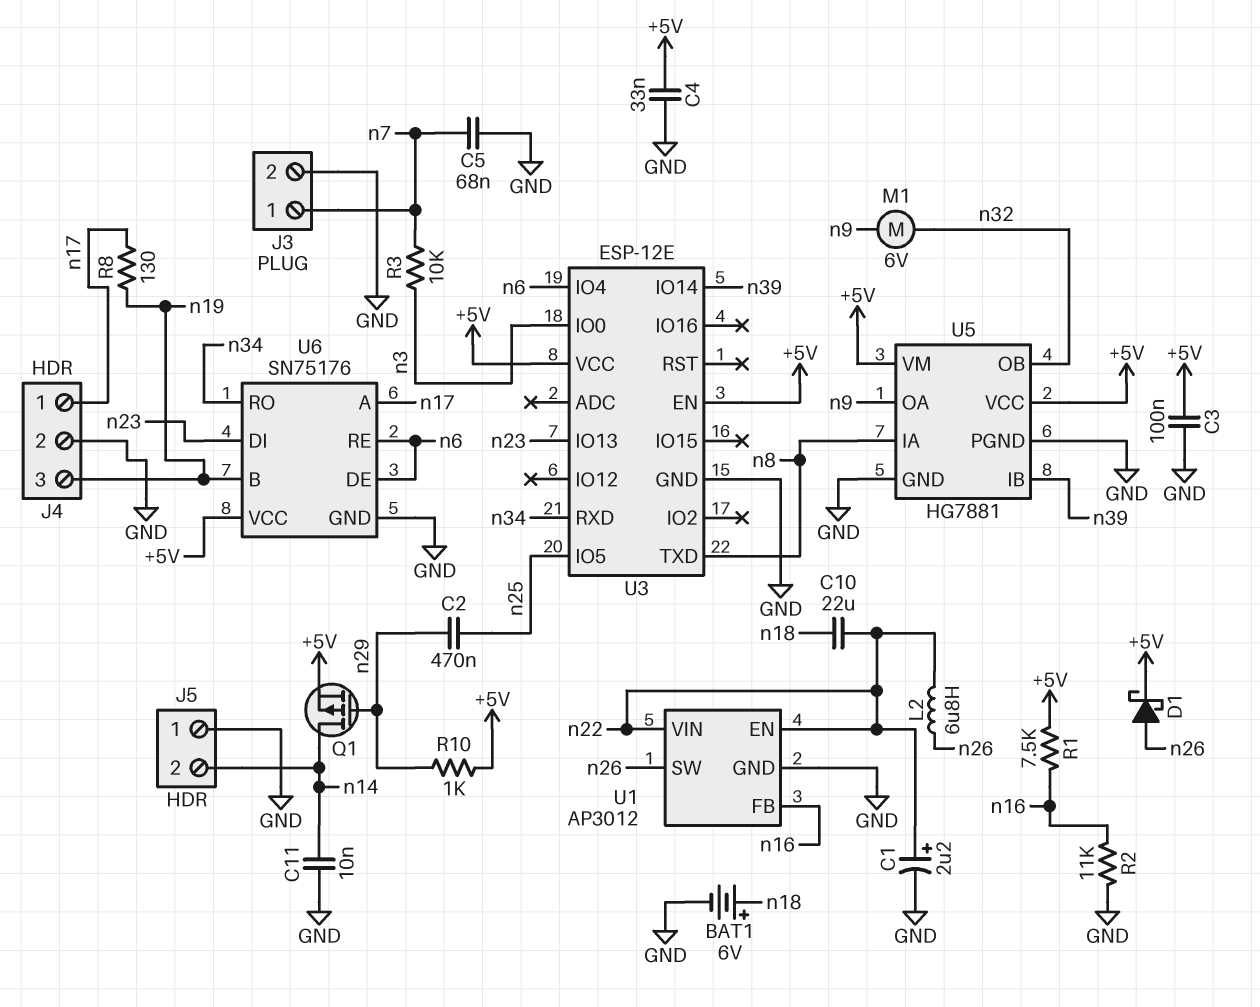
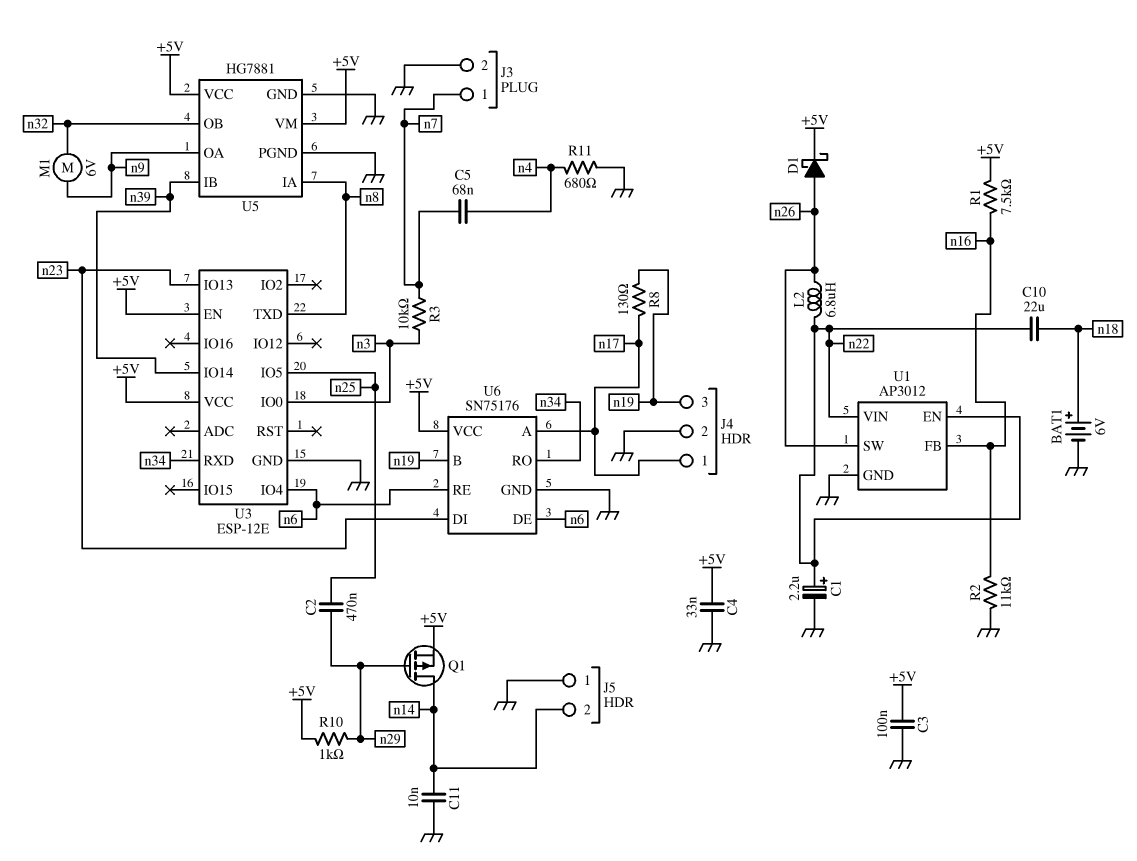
C5: 68nF (GND, n7) -> 68nF (n4, n7)
R11: none -> 680 (GND, n4)

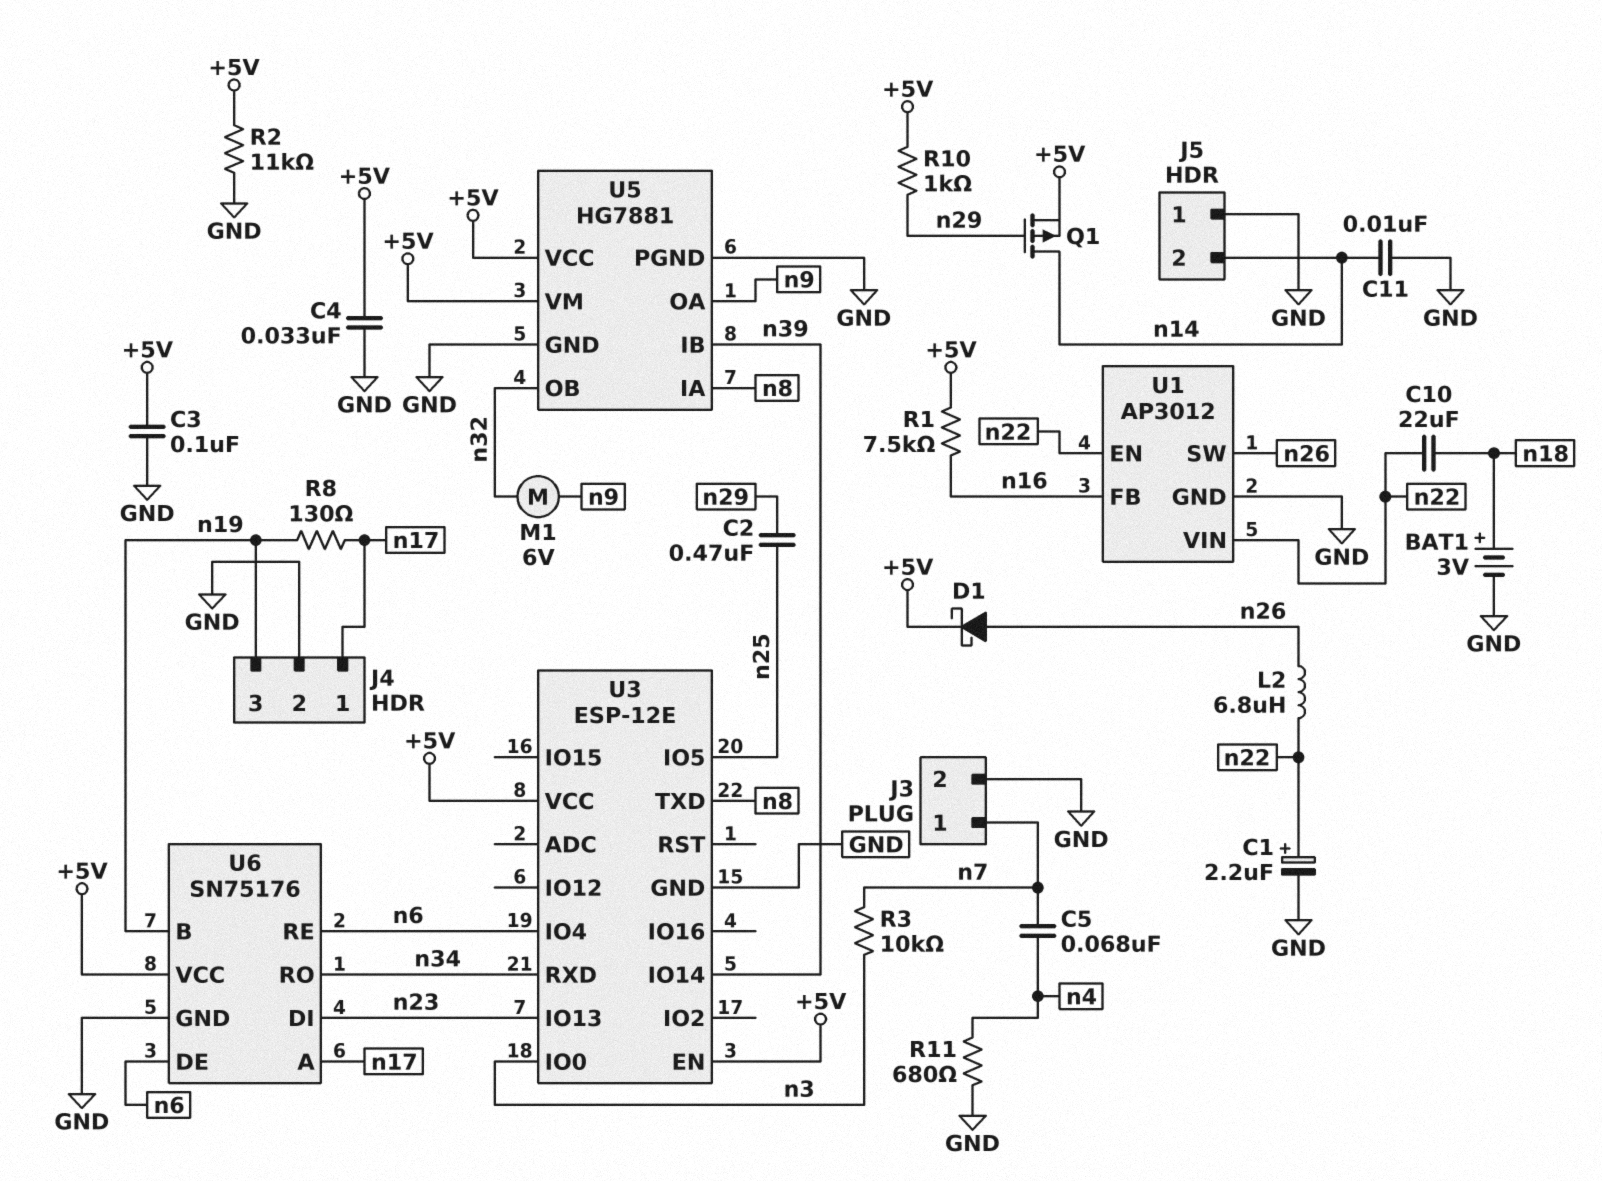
BAT1: 6V (plus n18, minus GND) -> 3V (plus n18, minus GND)
R2: 11k (GND, n16) -> 11k (+5V, GND)

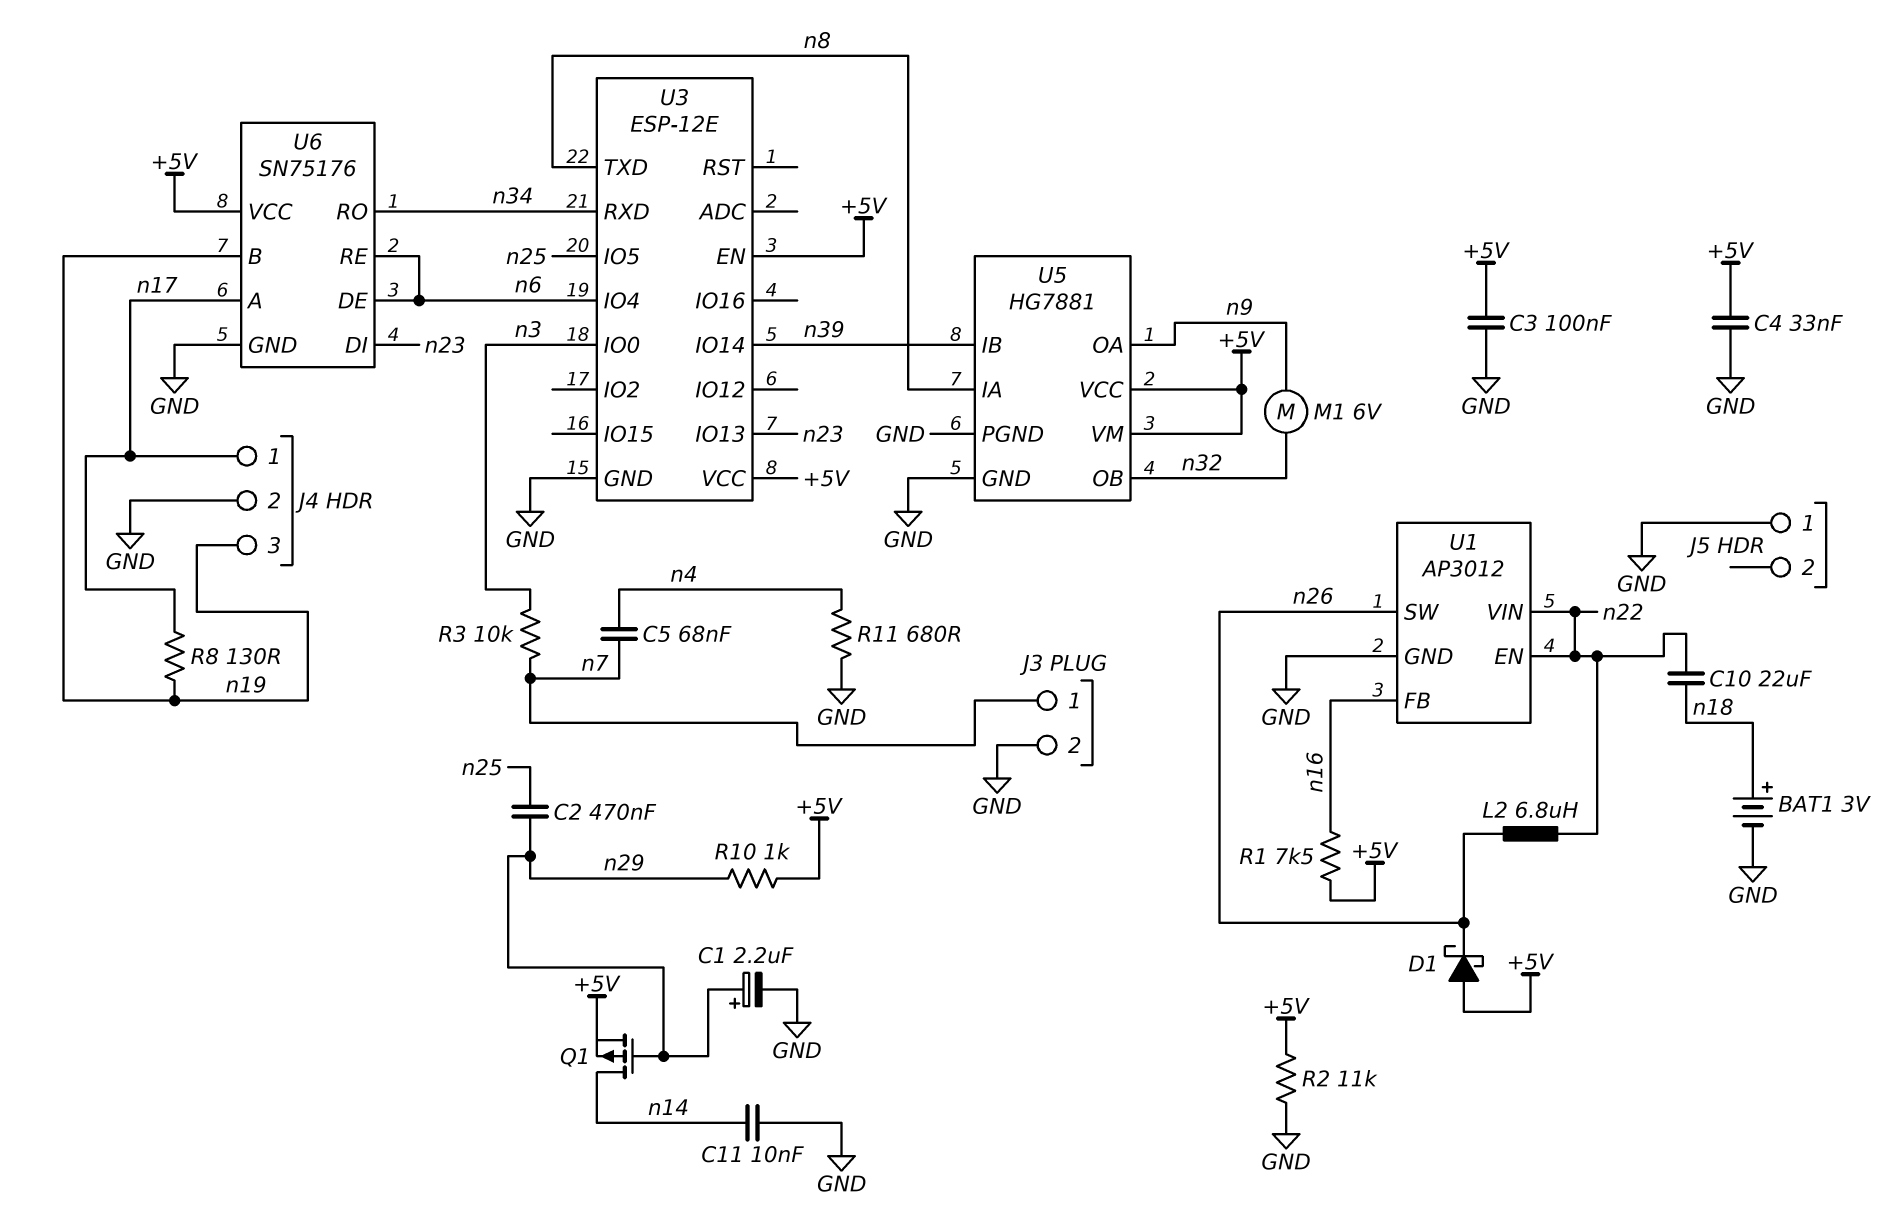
C1: 2.2uF (plus n22, minus GND) -> 2.2uF (plus n29, minus GND)
D1: schottky (A n26, K +5V) -> schottky (A +5V, K n26)
J5 pin 2: n14 -> none

